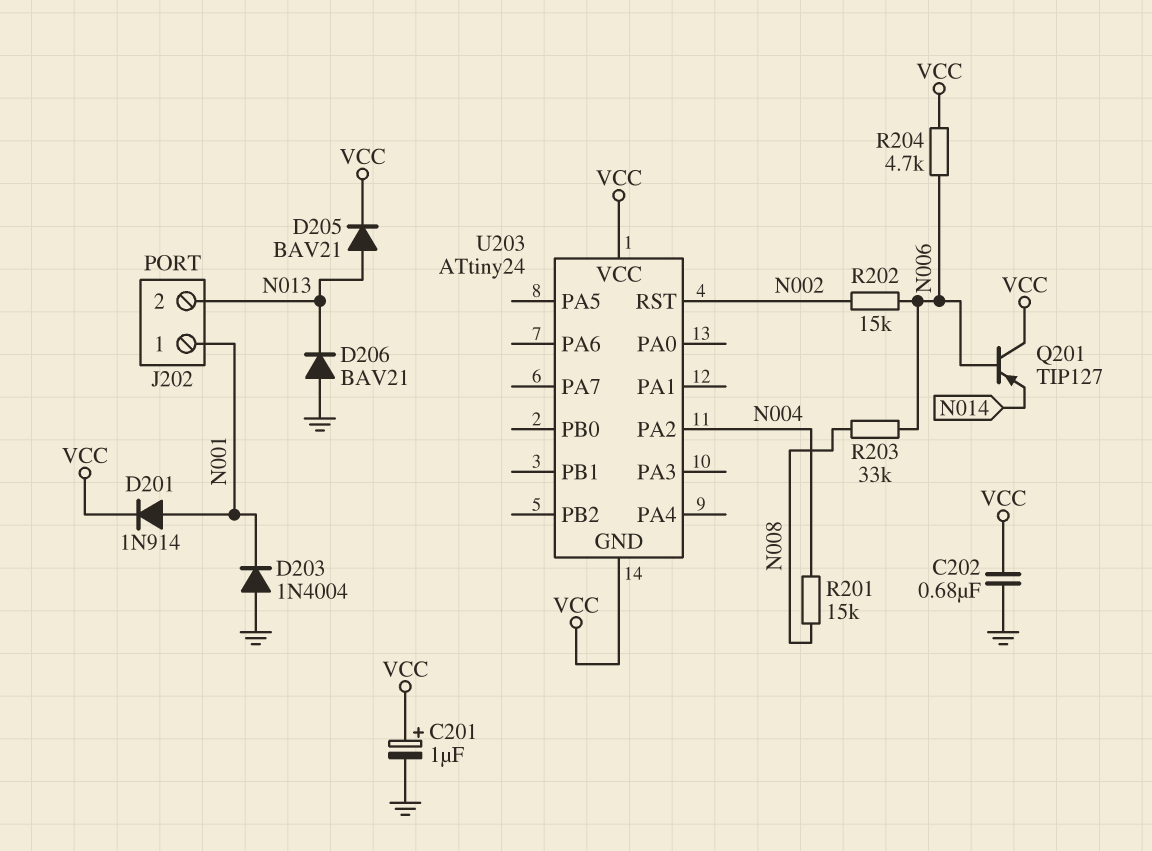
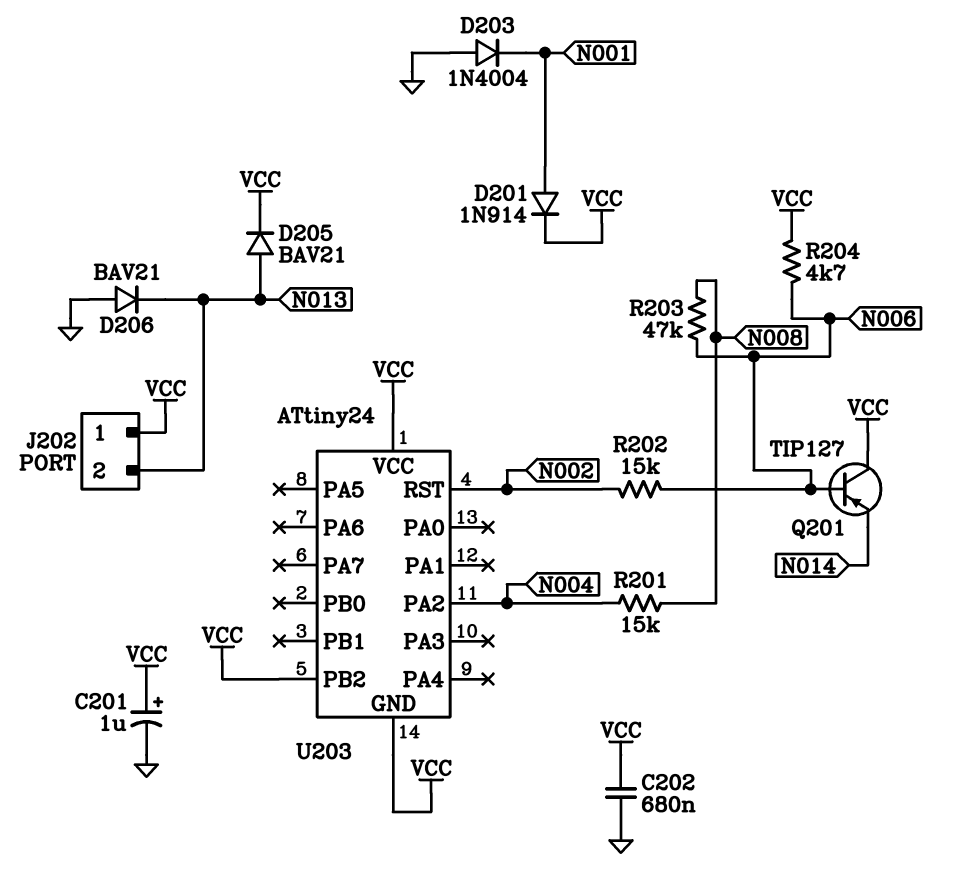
J202 pin 1: N001 -> VCC
R203: 33k (N006, N008) -> 47k (N006, N008)
U203 pin PB2: none -> VCC

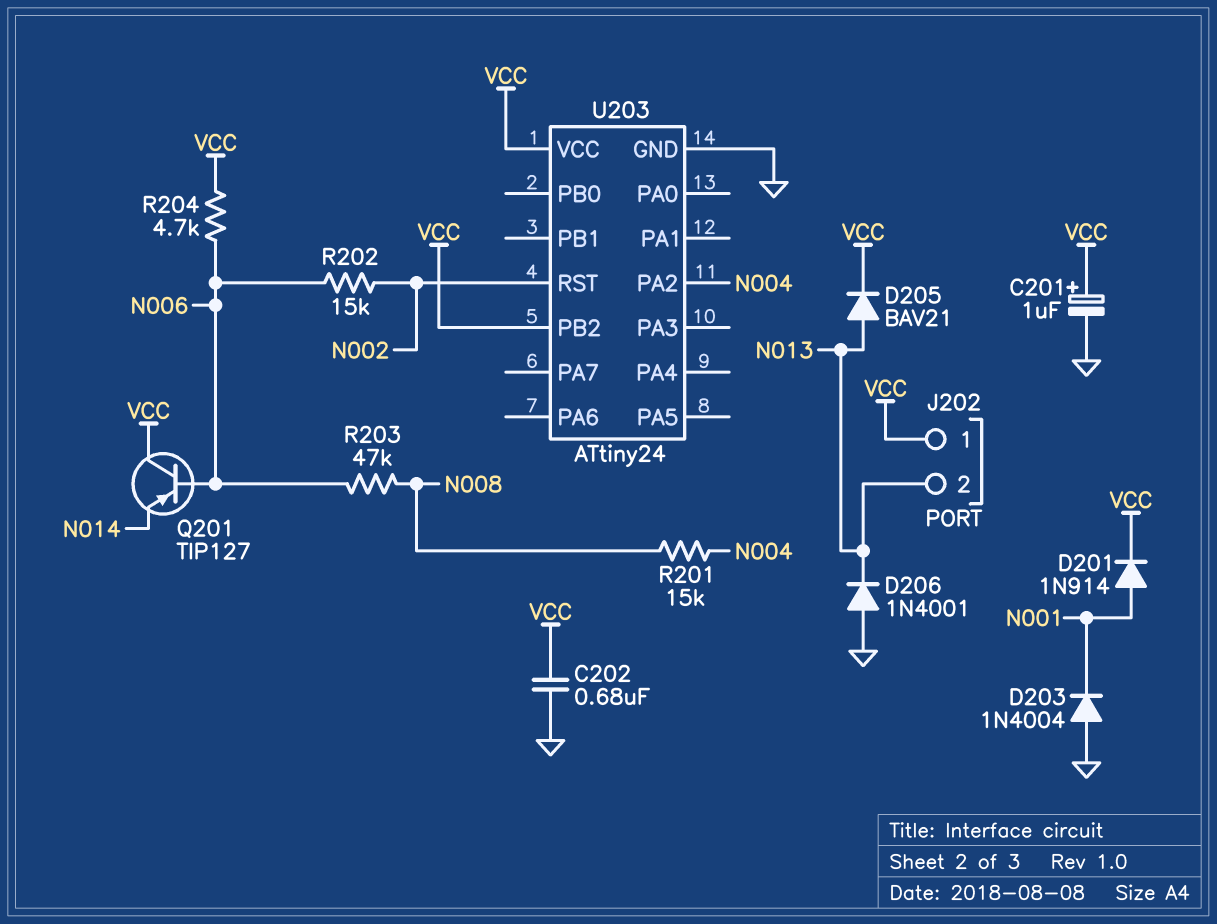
D206: diode BAV21 (A GND, K N013) -> diode 1N4001 (A GND, K N013)
U203 pin GND: VCC -> GND

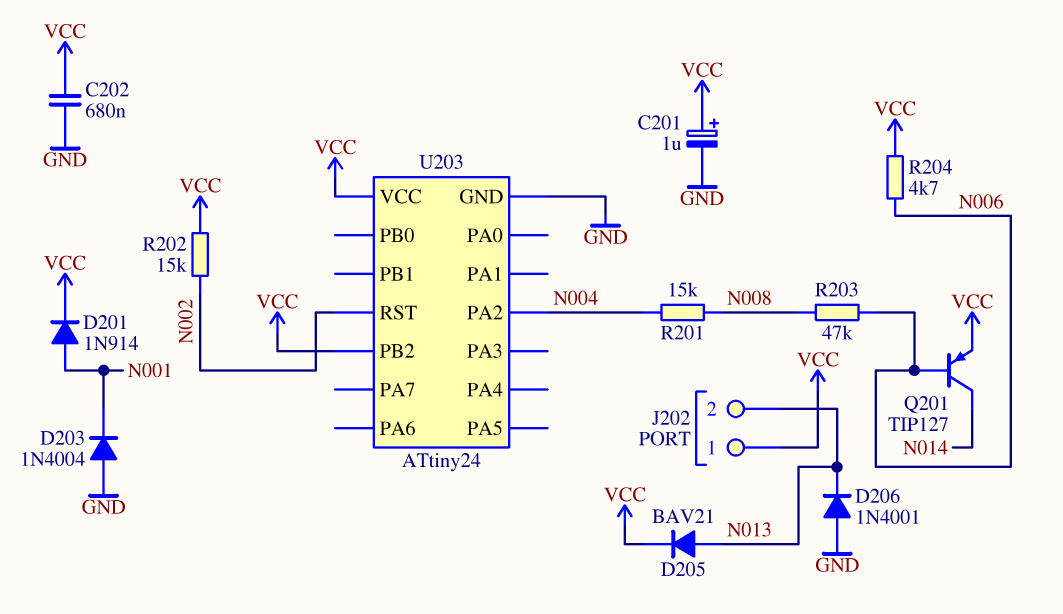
Q201: PNP TIP127 (B N006, C VCC, E N014) -> PNP TIP127 (B N006, C N014, E VCC)
R202: 15k (N002, N006) -> 15k (N002, VCC)

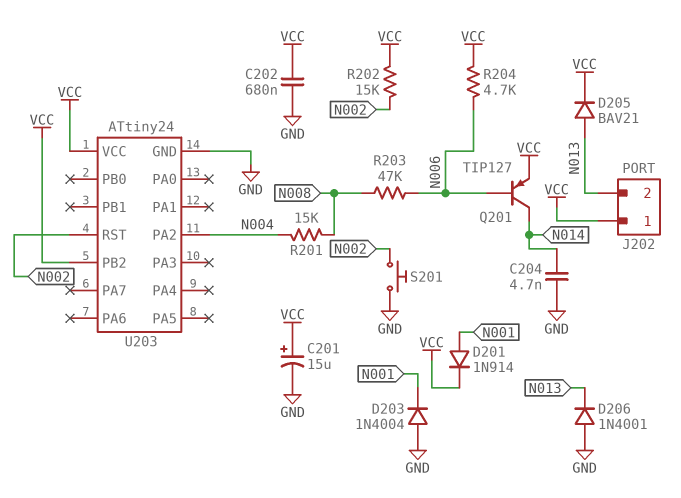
C201: 1uF (plus VCC, minus GND) -> 15uF (plus VCC, minus GND)
C204: none -> 4.7nF (GND, N014)
S201: none -> button (GND, N002)

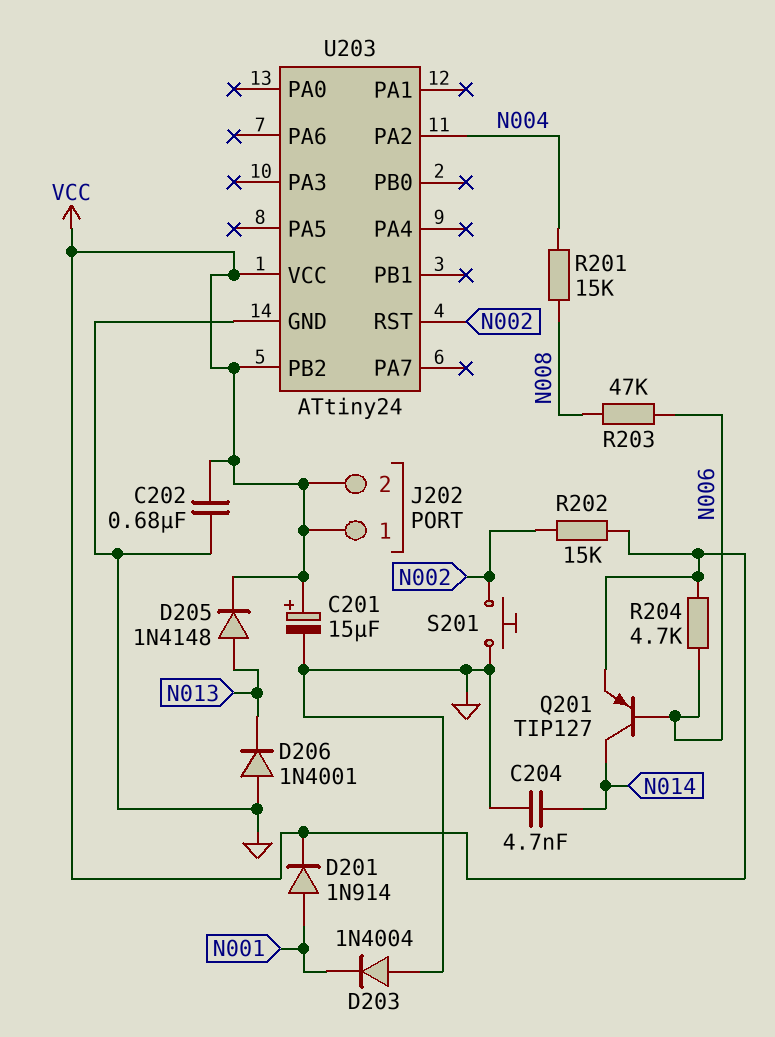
D205: diode BAV21 (A N013, K VCC) -> diode 1N4148 (A N013, K VCC)
J202 pin 2: N013 -> VCC

